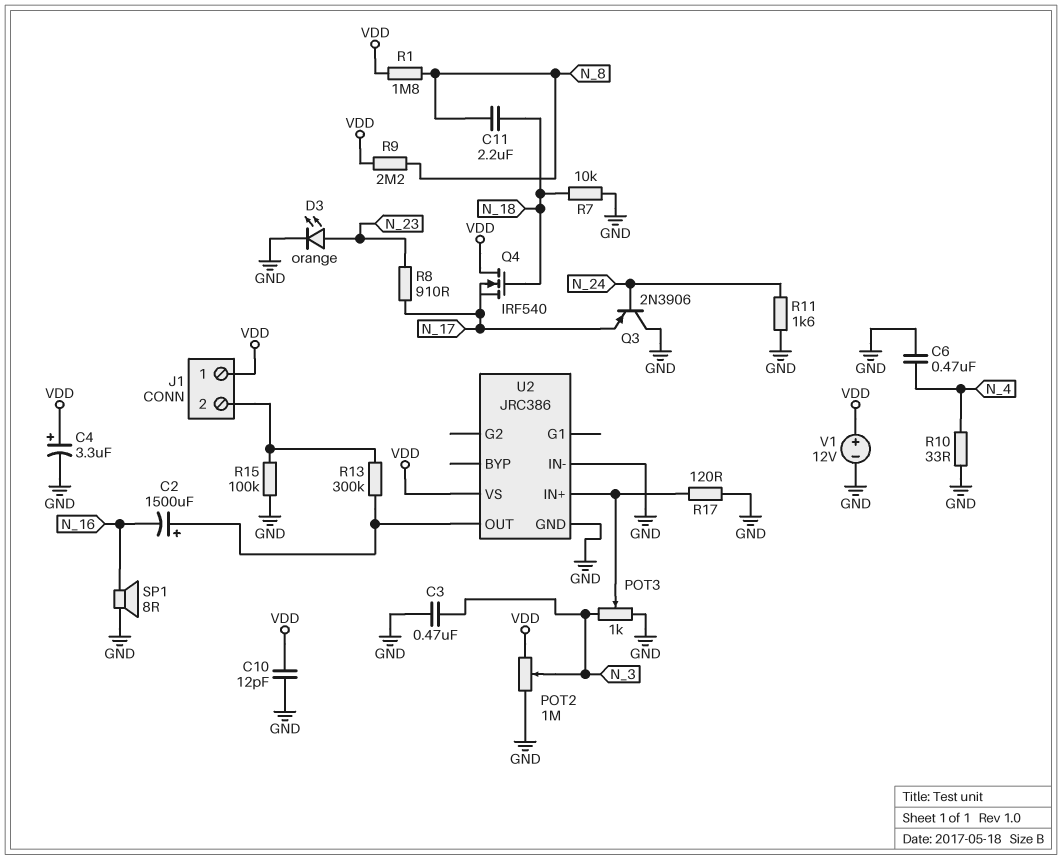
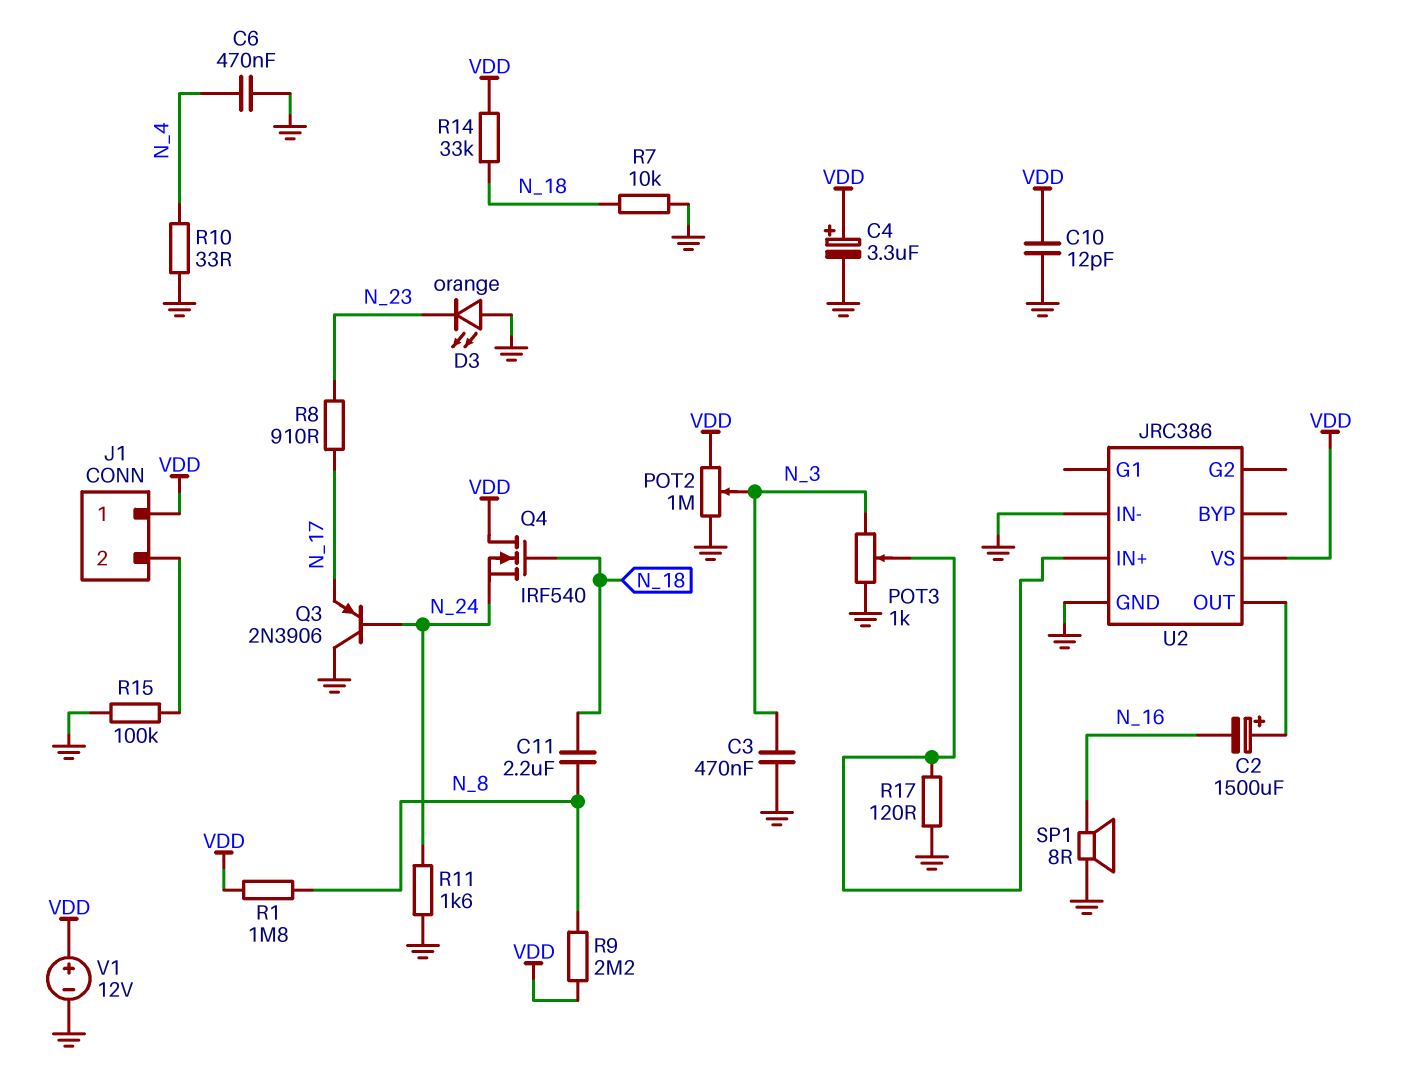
D3: LED orange (A N_23, K GND) -> LED orange (A GND, K N_23)
Q4: NMOS IRF540 (G N_18, D VDD, S N_17) -> NMOS IRF540 (G N_18, D VDD, S N_24)
R13: 300k (J1/2, U2/OUT) -> none
R14: none -> 33k (N_18, VDD)

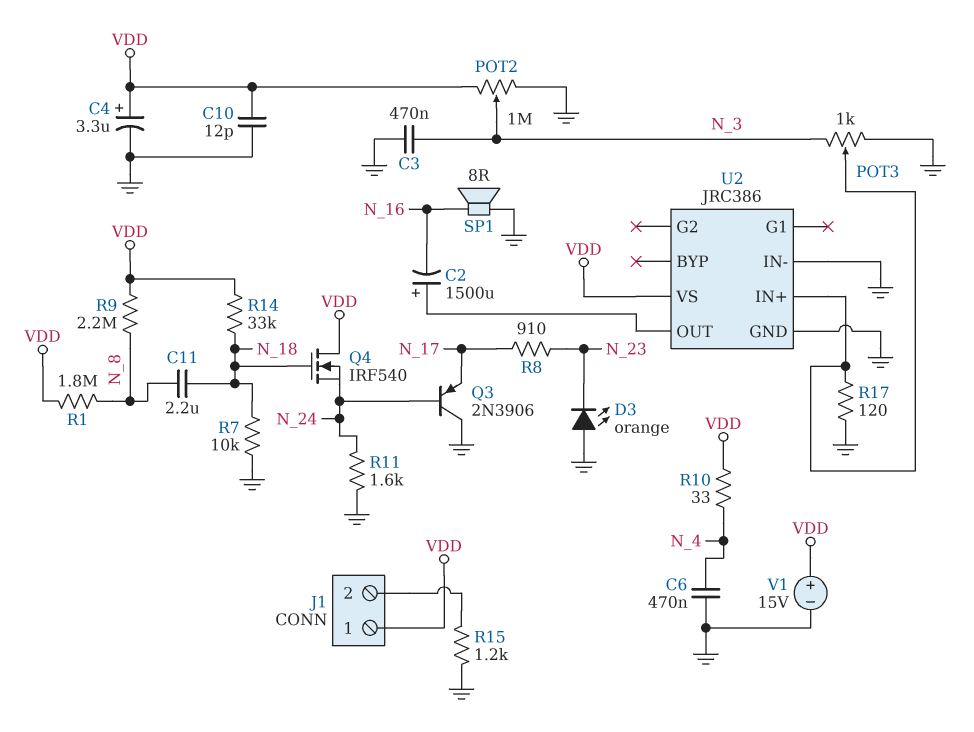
R10: 33 (GND, N_4) -> 33 (N_4, VDD)
R15: 100k (GND, J1/2) -> 1.2k (GND, J1/2)
V1: 12V (plus VDD, minus GND) -> 15V (plus VDD, minus GND)

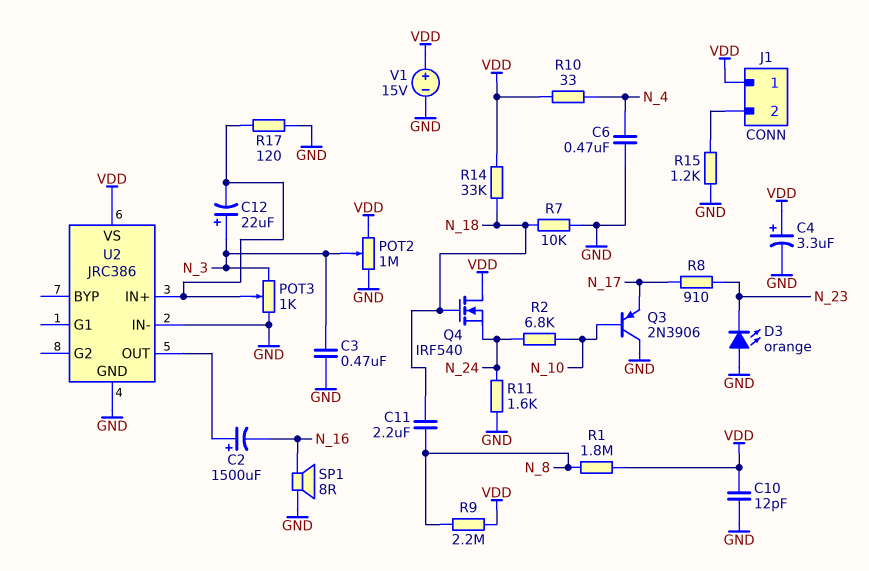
C12: none -> 22uF (plus N_3, minus U2/IN+)
Q3: PNP 2N3906 (B N_24, C GND, E N_17) -> PNP 2N3906 (B N_10, C GND, E N_17)
R2: none -> 6.8k (N_10, N_24)

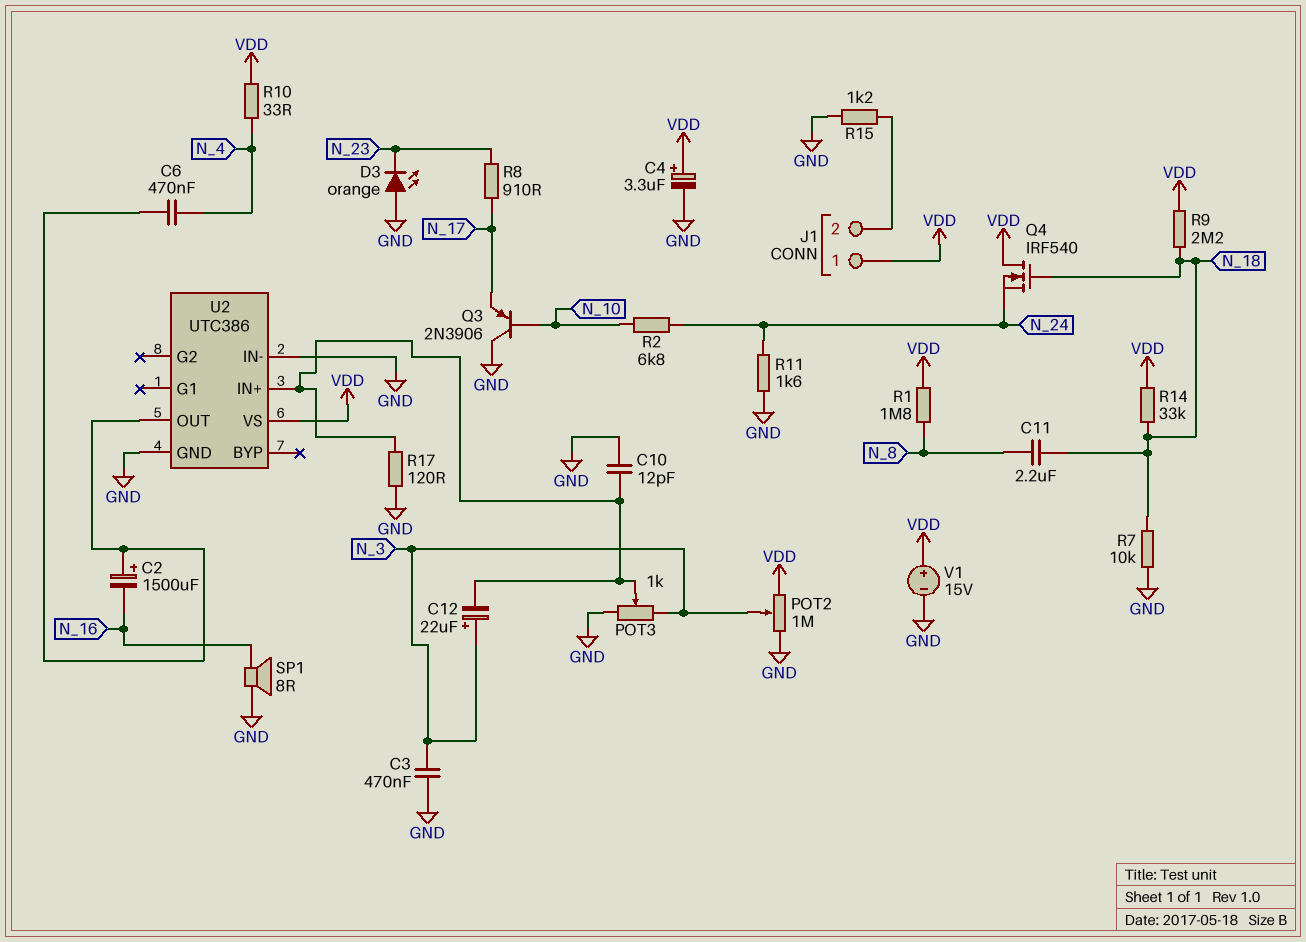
C6: 470nF (GND, N_4) -> 470nF (N_4, U2/OUT)
C10: 12pF (GND, VDD) -> 12pF (GND, U2/IN+)
R9: 2.2M (N_8, VDD) -> 2.2M (N_18, VDD)
U2: JRC386 -> UTC386

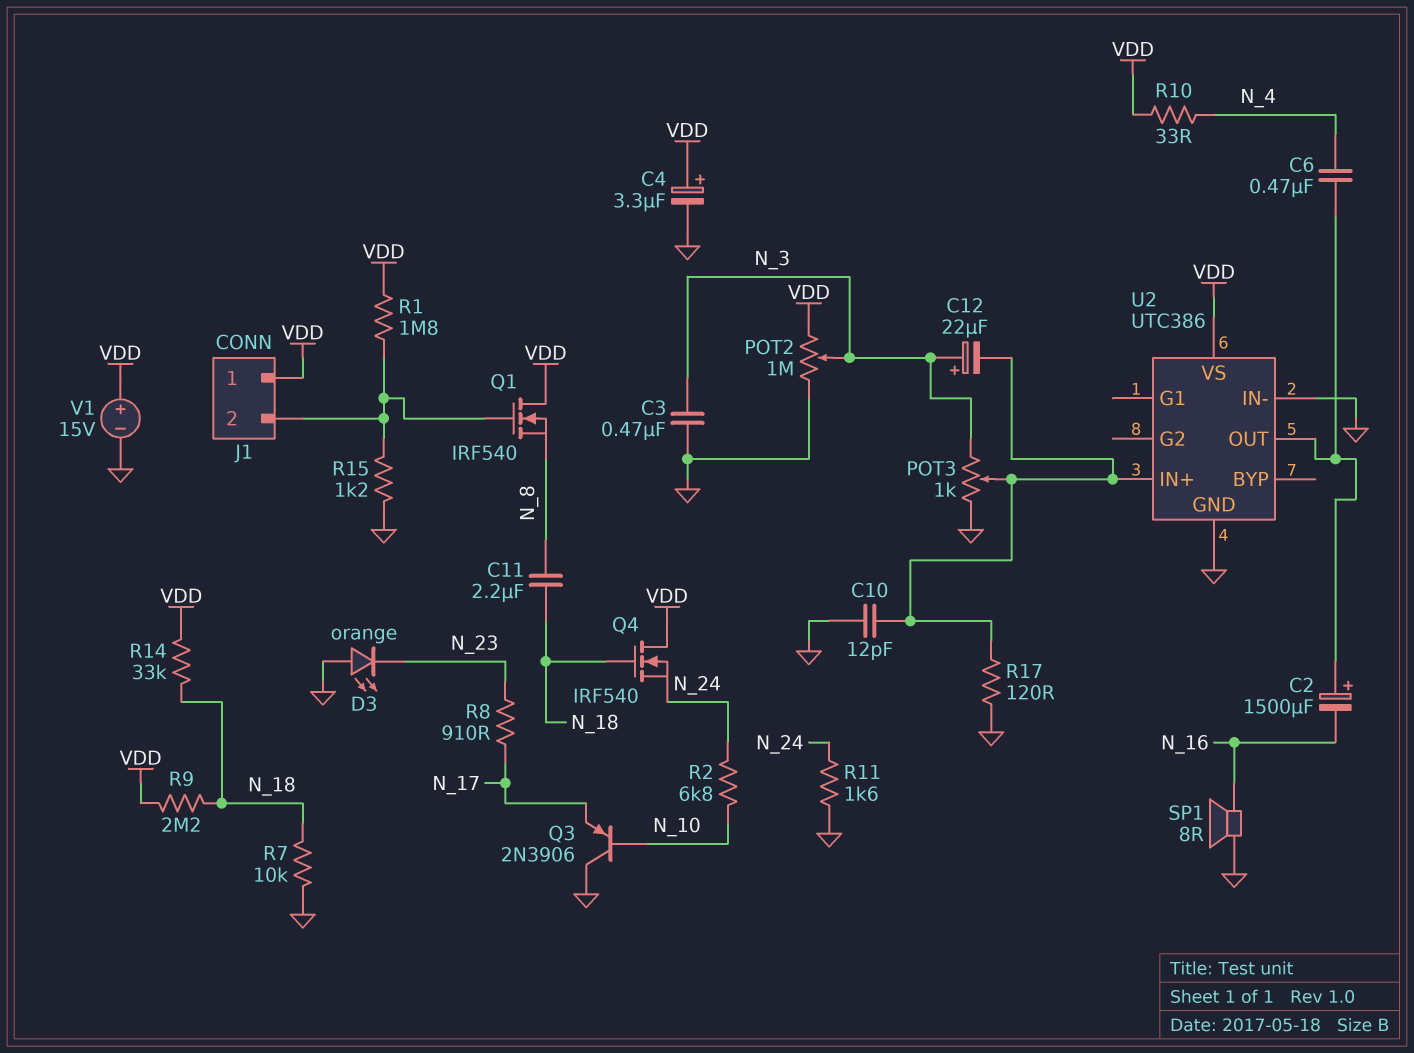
Q1: none -> NMOS IRF540 (G J1/2, D VDD, S N_8)
R1: 1.8M (N_8, VDD) -> 1.8M (J1/2, VDD)

